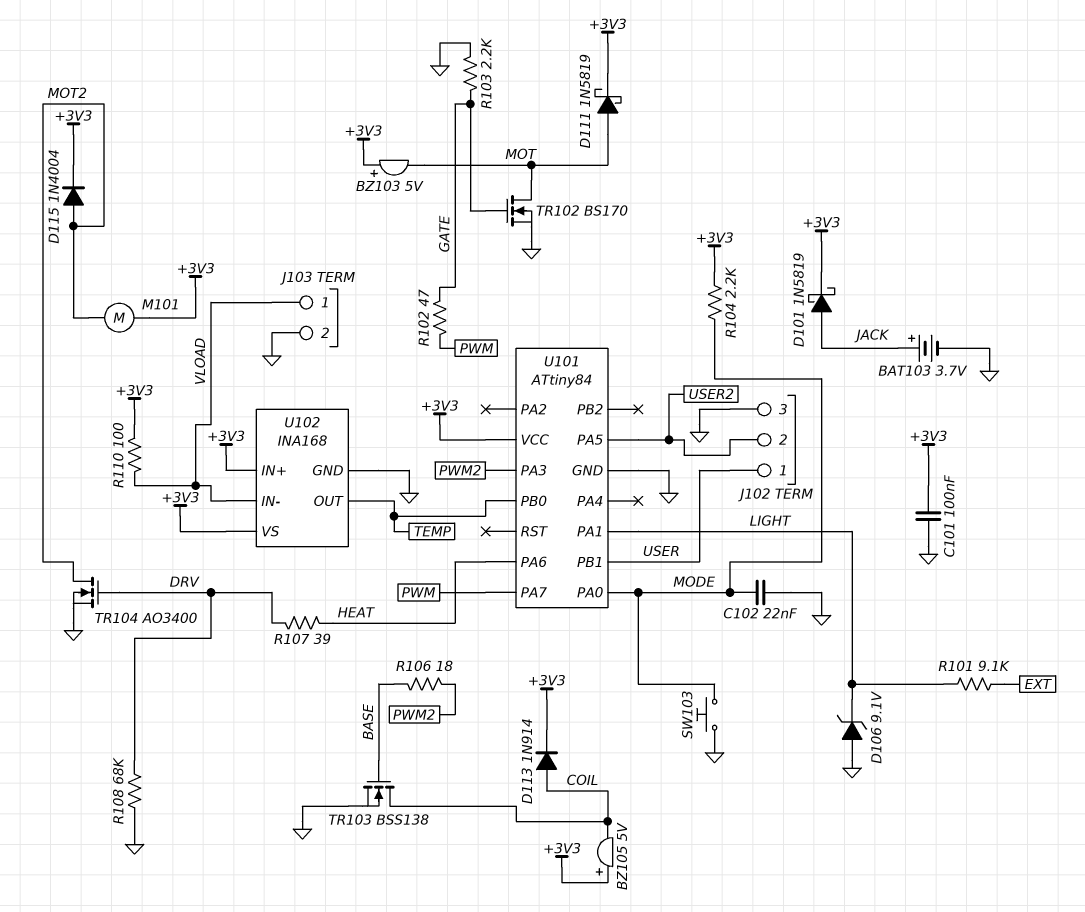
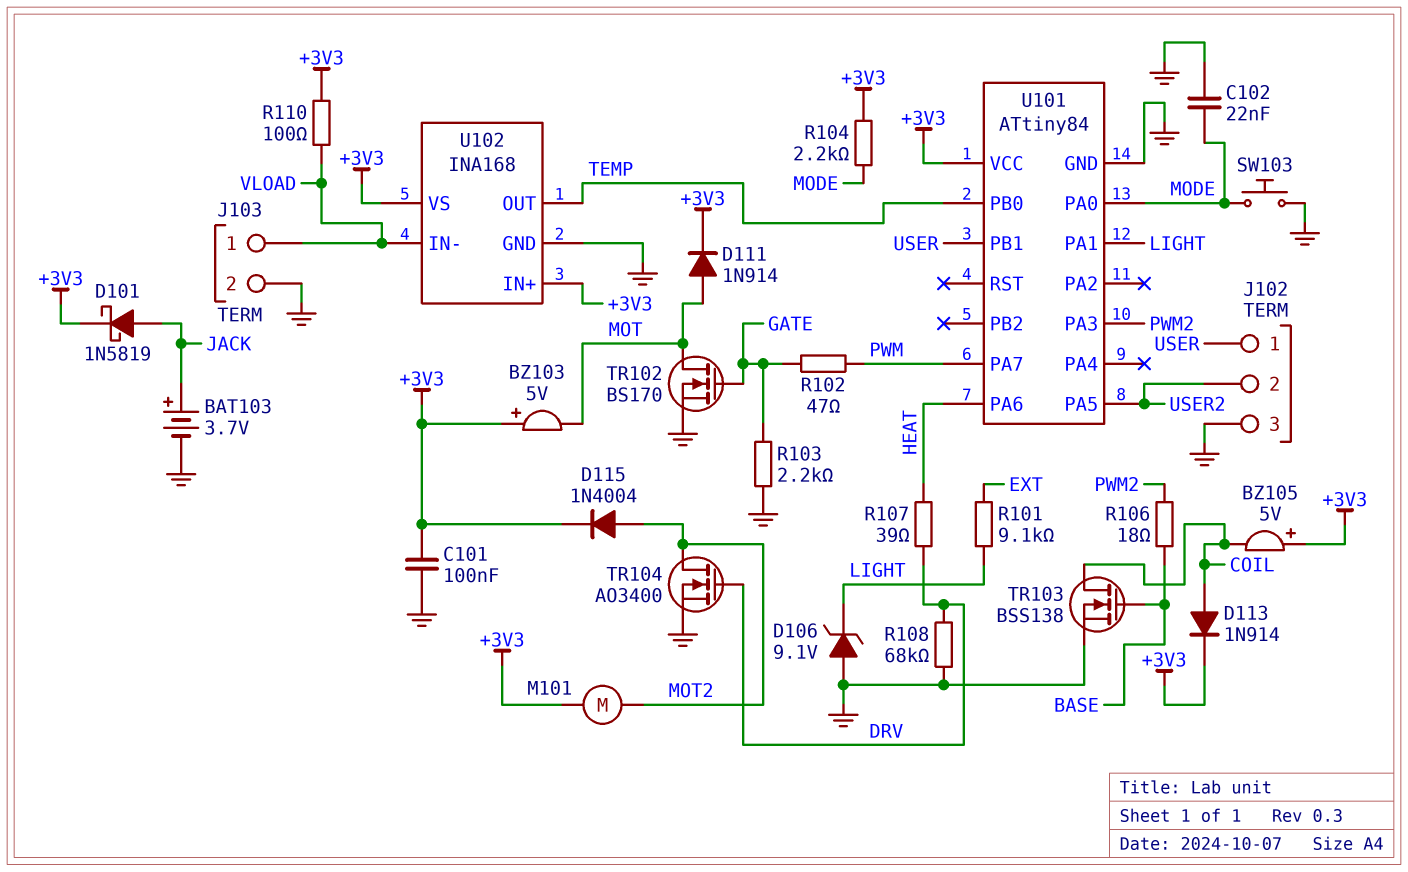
D111: schottky 1N5819 (A MOT, K +3V3) -> diode 1N914 (A MOT, K +3V3)

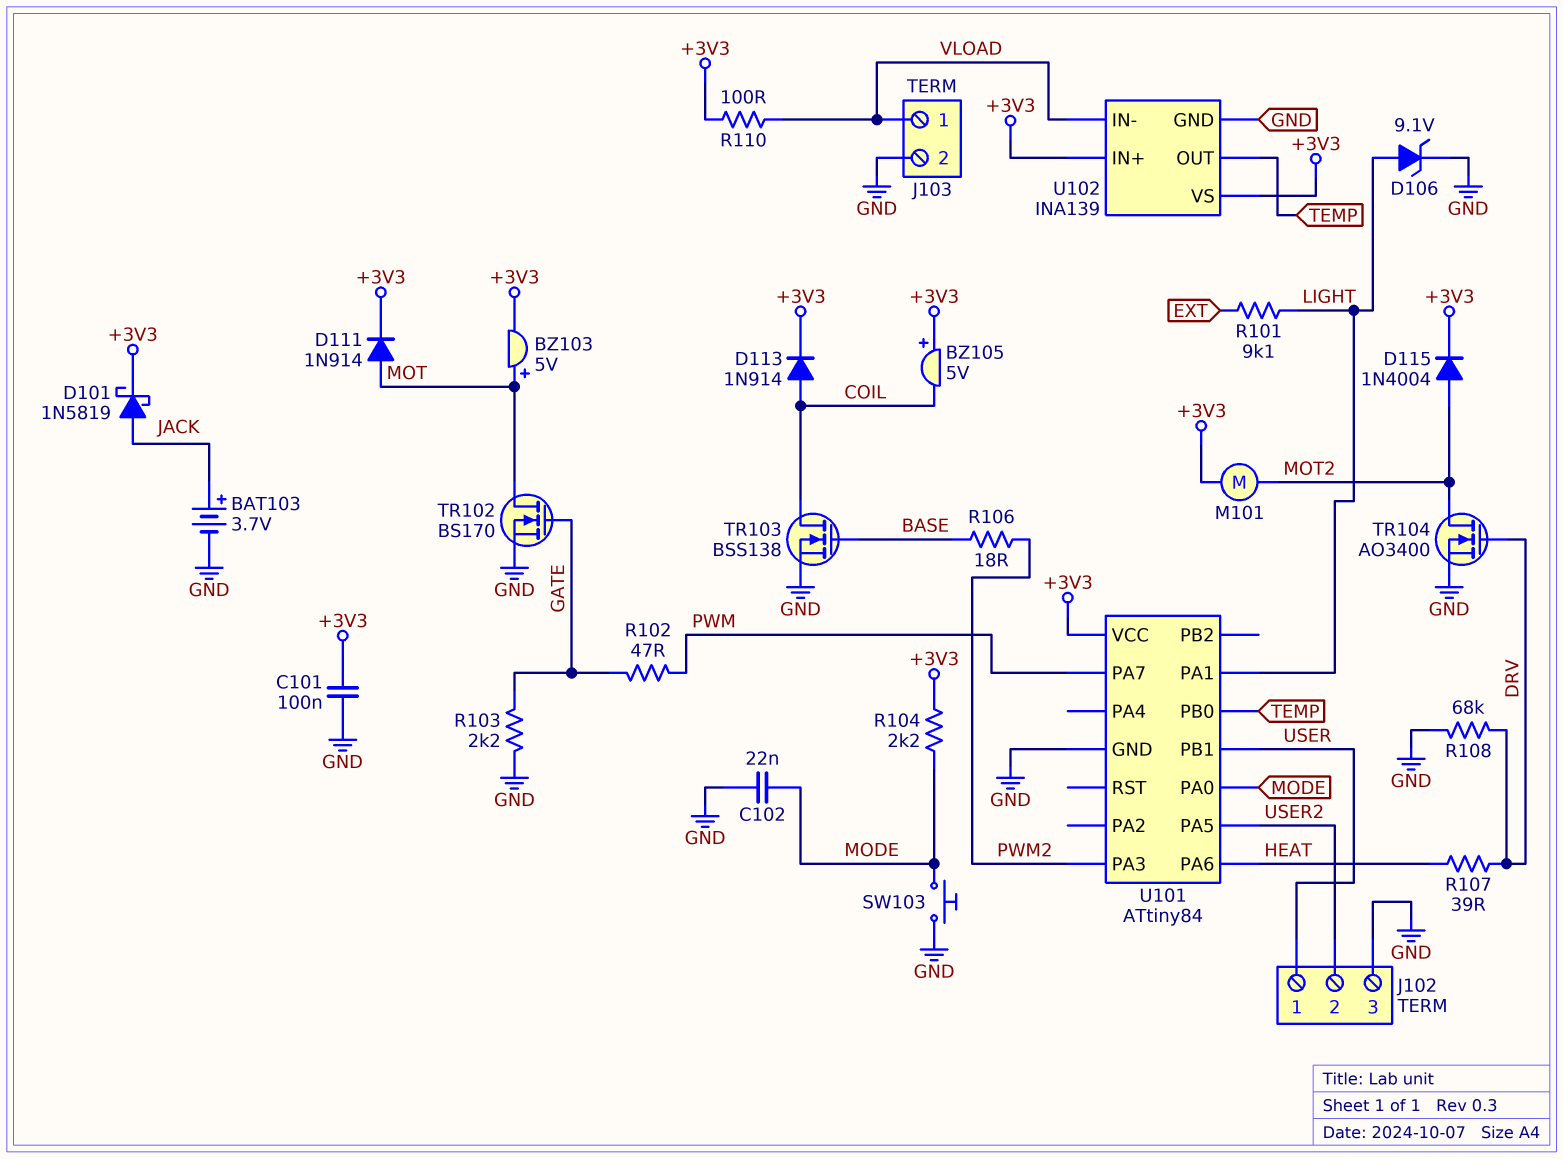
BZ103: buzzer 5V (plus +3V3, minus MOT) -> buzzer 5V (plus MOT, minus +3V3)
D106: zener 9.1V (A GND, K LIGHT) -> zener 9.1V (A LIGHT, K GND)
U102: INA168 -> INA139

